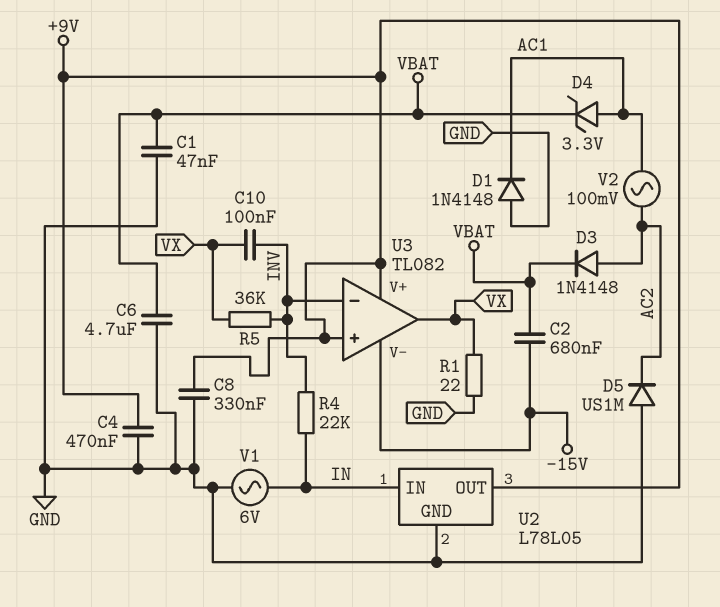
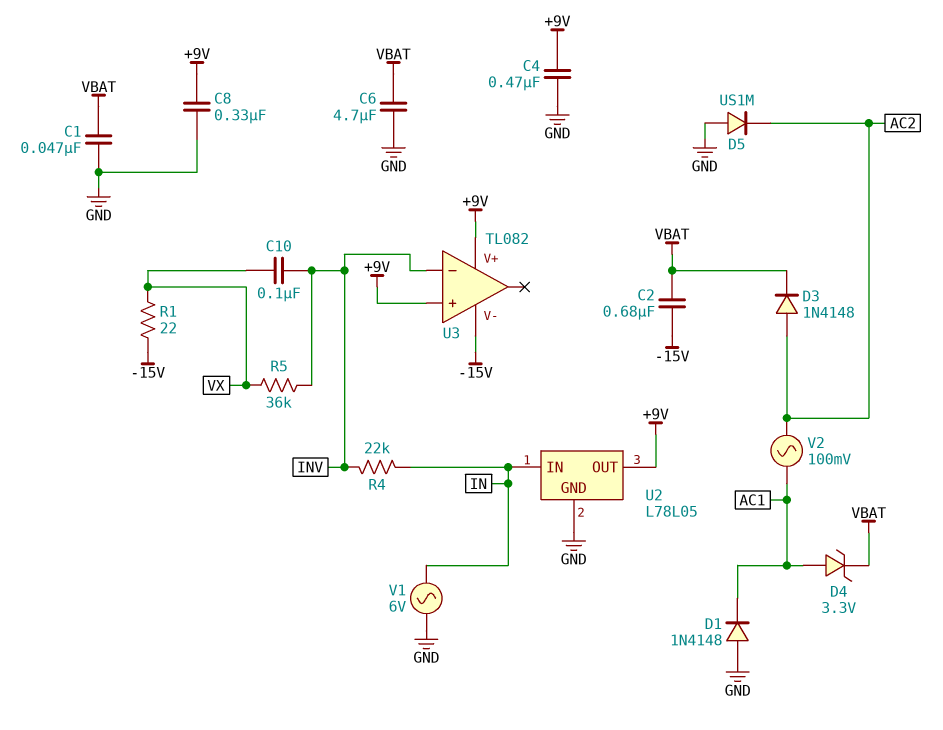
R1: 22 (GND, VX) -> 22 (-15V, VX)
U3 pin out: VX -> none

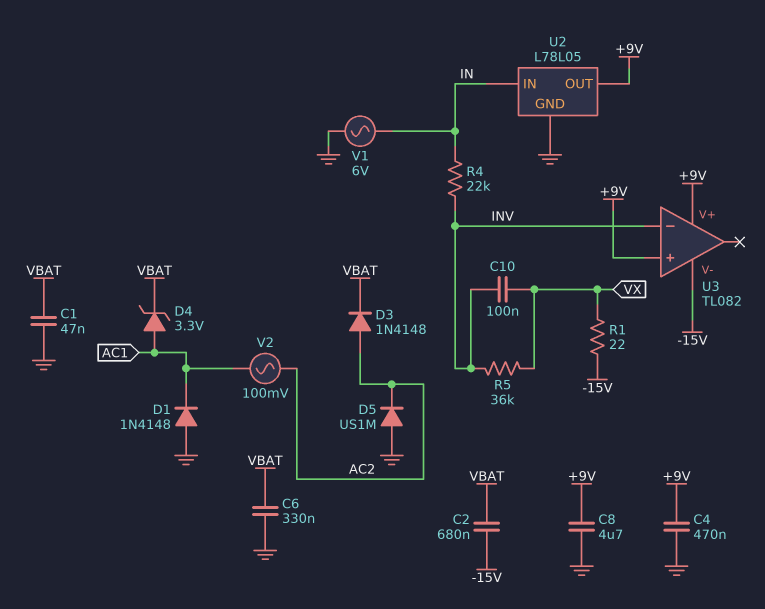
C6: 4.7uF (GND, VBAT) -> 330nF (GND, VBAT)
C8: 330nF (+9V, GND) -> 4.7uF (+9V, GND)

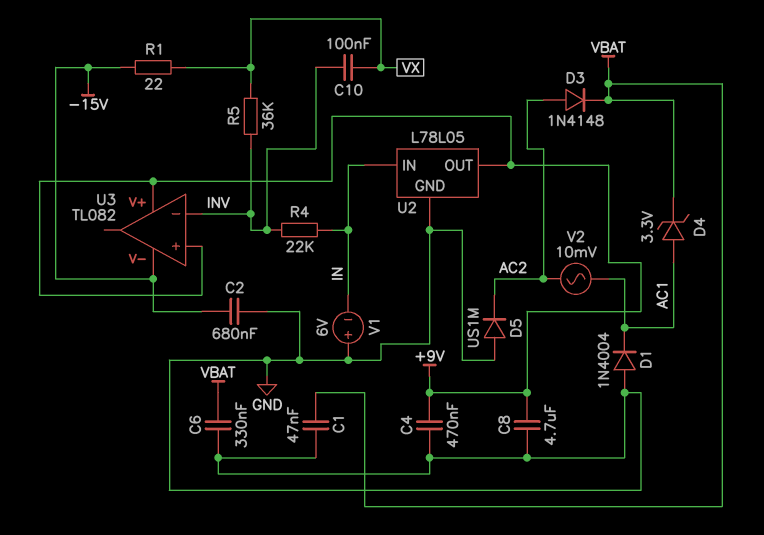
C2: 680nF (-15V, VBAT) -> 680nF (-15V, GND)
D1: diode 1N4148 (A GND, K AC1) -> diode 1N4004 (A GND, K AC1)
V1: AC 6V (GND, IN) -> 6V (plus GND, minus IN)
V2: AC 100mV (AC1, AC2) -> AC 10mV (AC1, AC2)

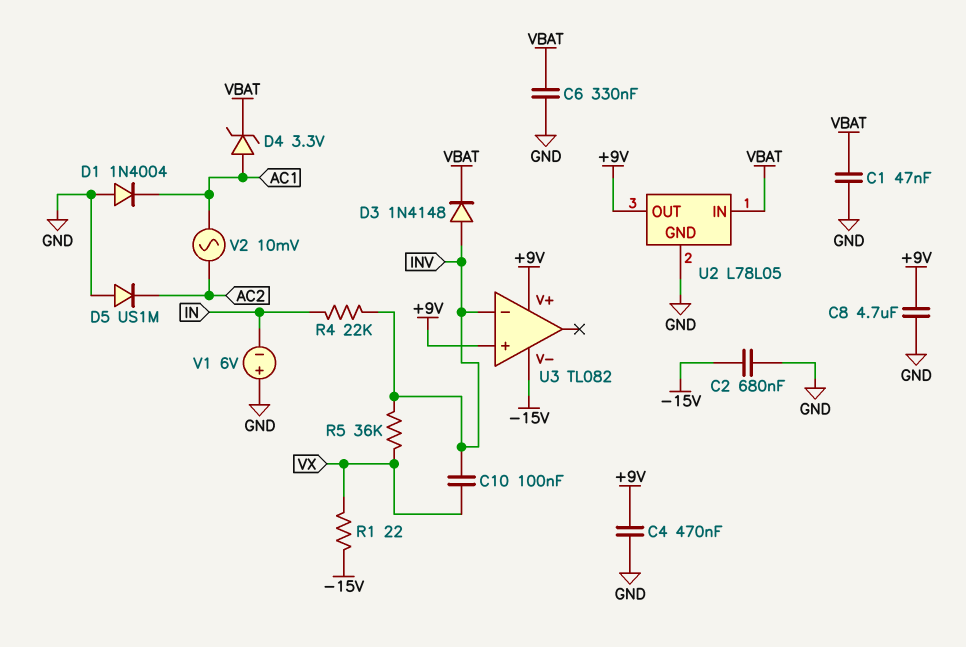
D3: diode 1N4148 (A AC2, K VBAT) -> diode 1N4148 (A INV, K VBAT)
U2 pin IN: IN -> VBAT

